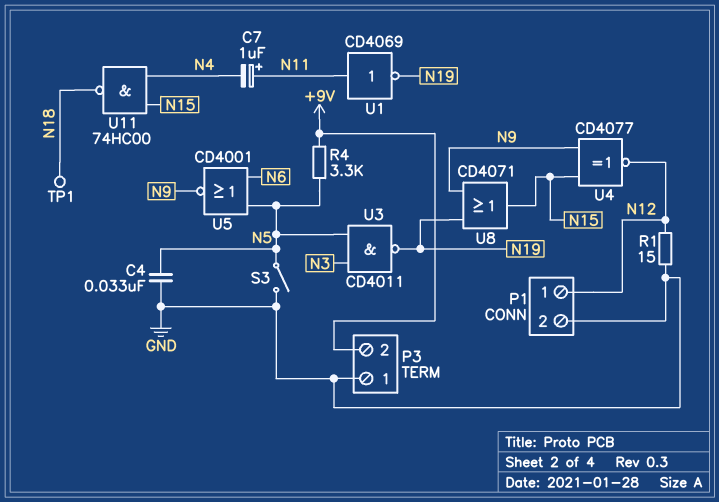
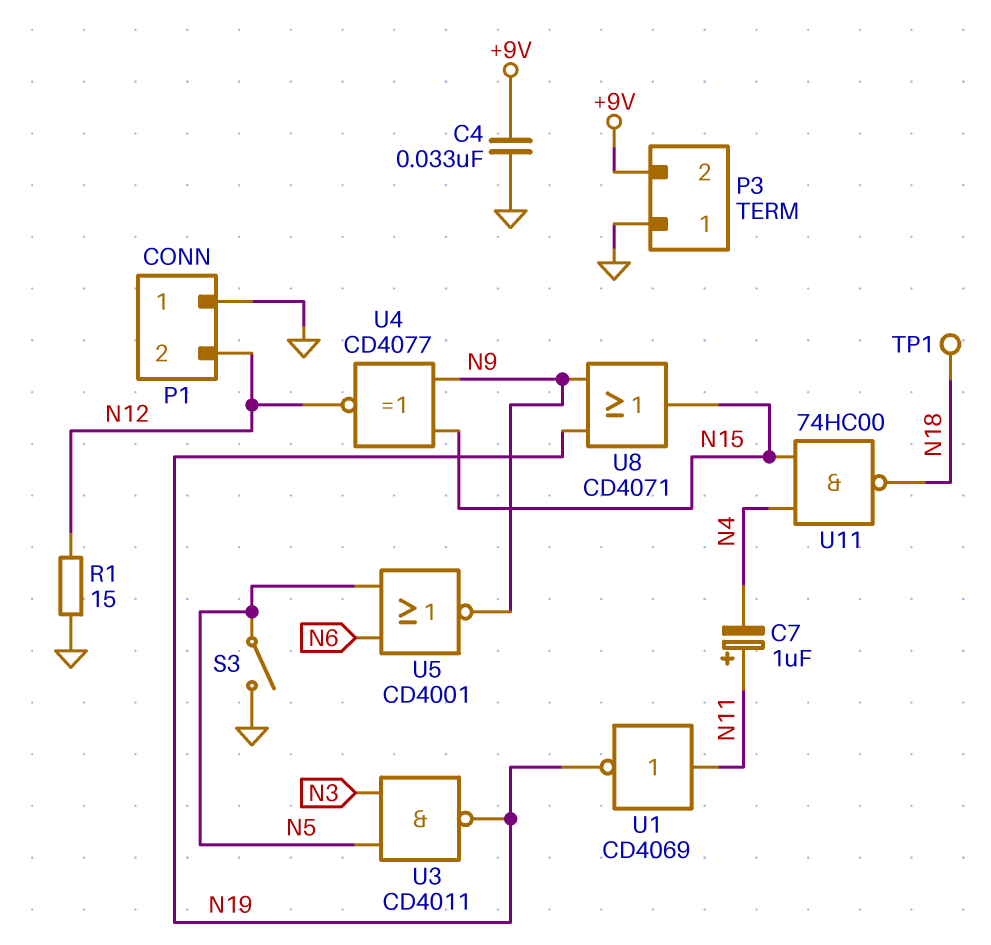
C4: 33nF (GND, N5) -> 33nF (+9V, GND)
P1 pin 1: N12 -> GND
P1 pin 2: GND -> N12
R4: 3.3k (+9V, N5) -> none

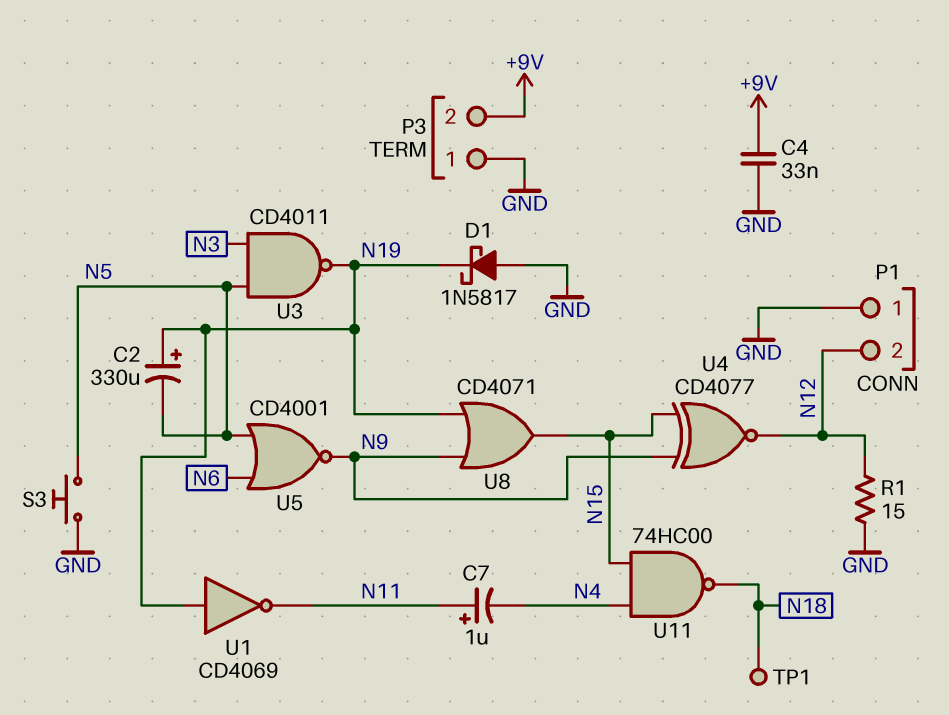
C2: none -> 330uF (plus N19, minus N5)
D1: none -> schottky 1N5817 (A GND, K N19)
S3: switch (GND, N5) -> button (GND, N5)
U1: NOT CD4069 (in N11, out N19) -> NOT CD4069 (in N19, out N11)

